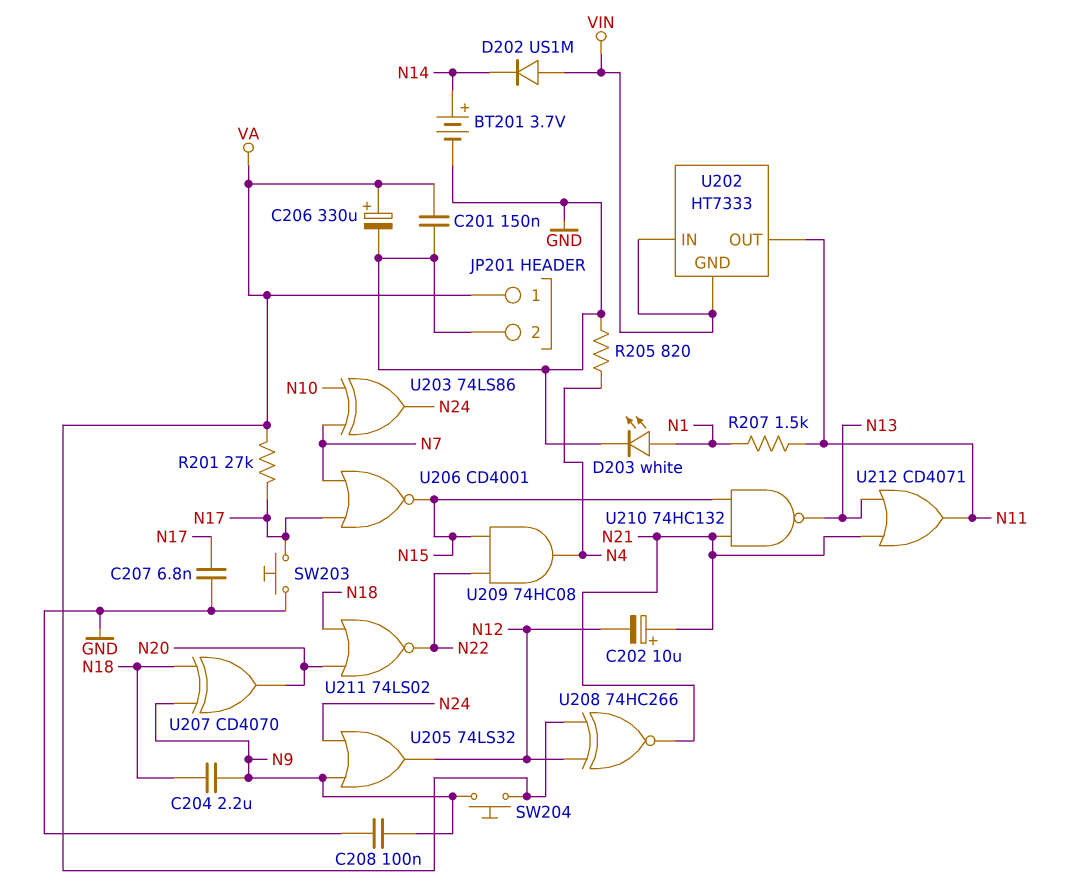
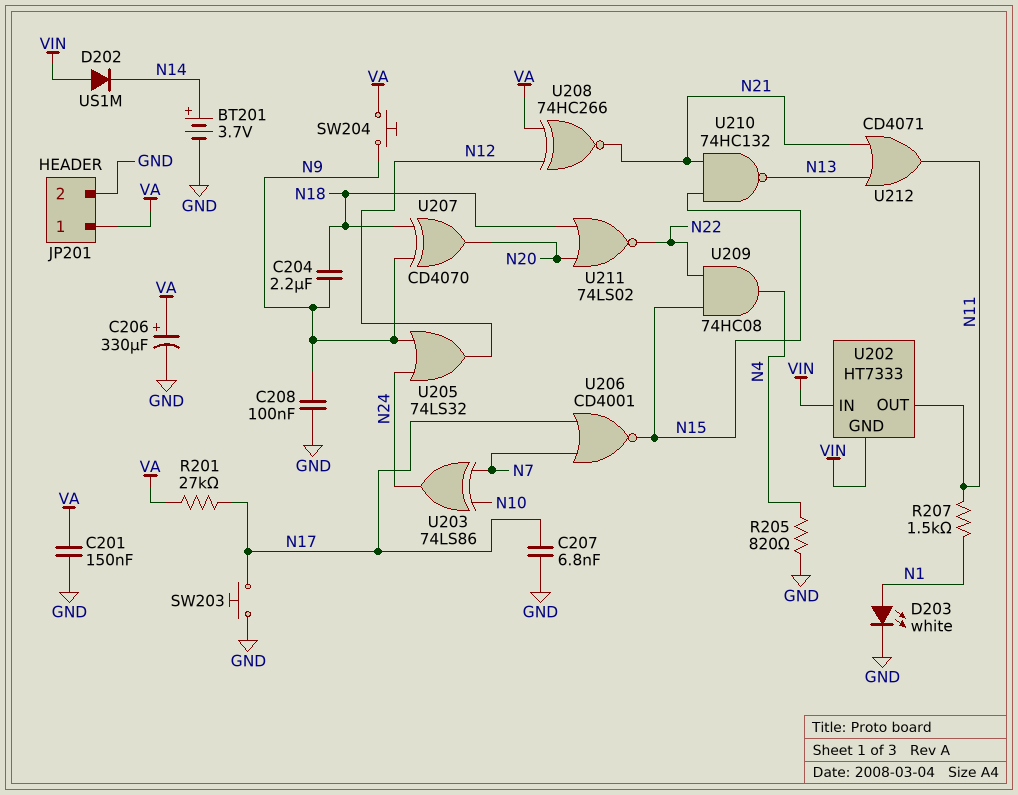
C202: 10uF (plus N21, minus N12) -> none

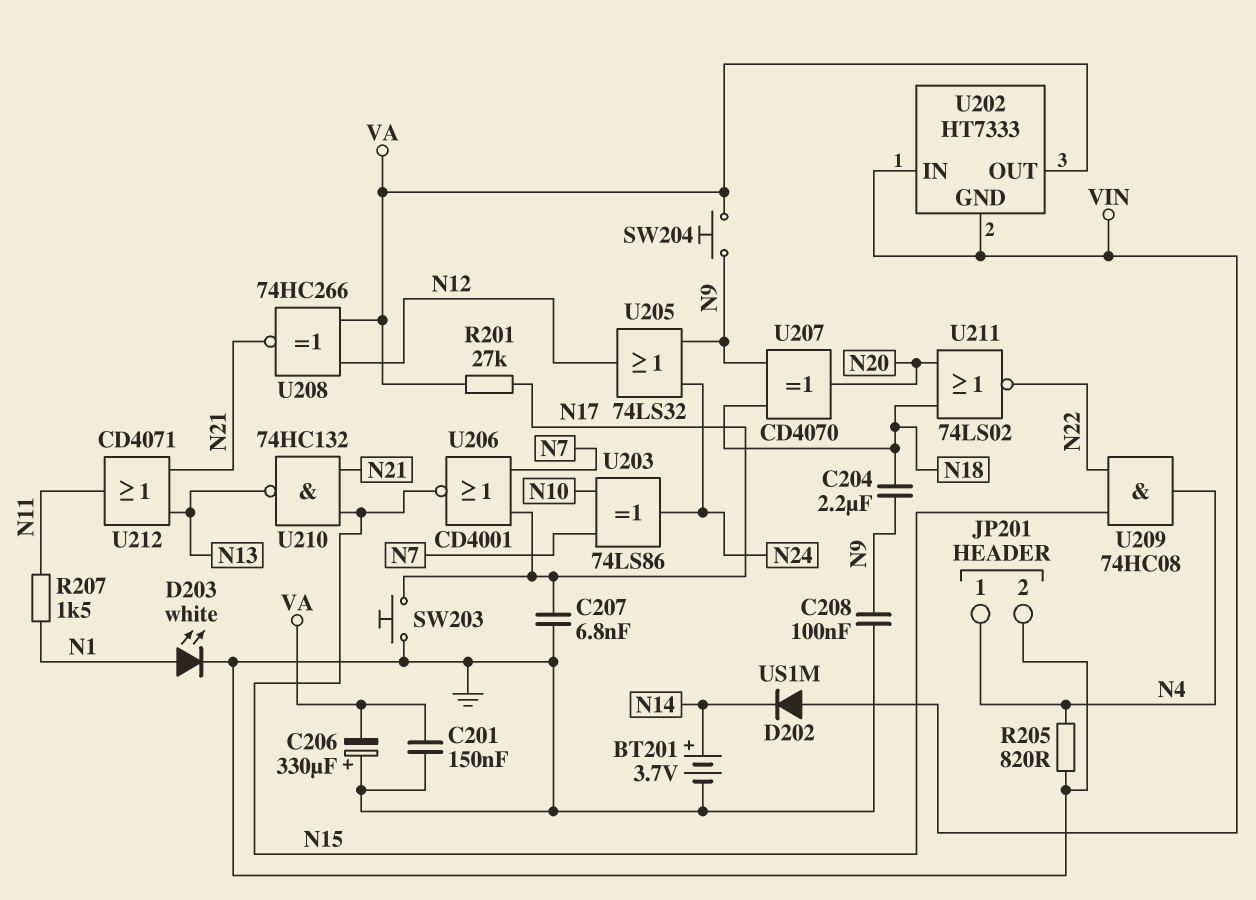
C206: 330uF (plus VA, minus GND) -> 330uF (plus GND, minus VA)
JP201 pin 1: VA -> N4
U202 pin OUT: N11 -> VA

